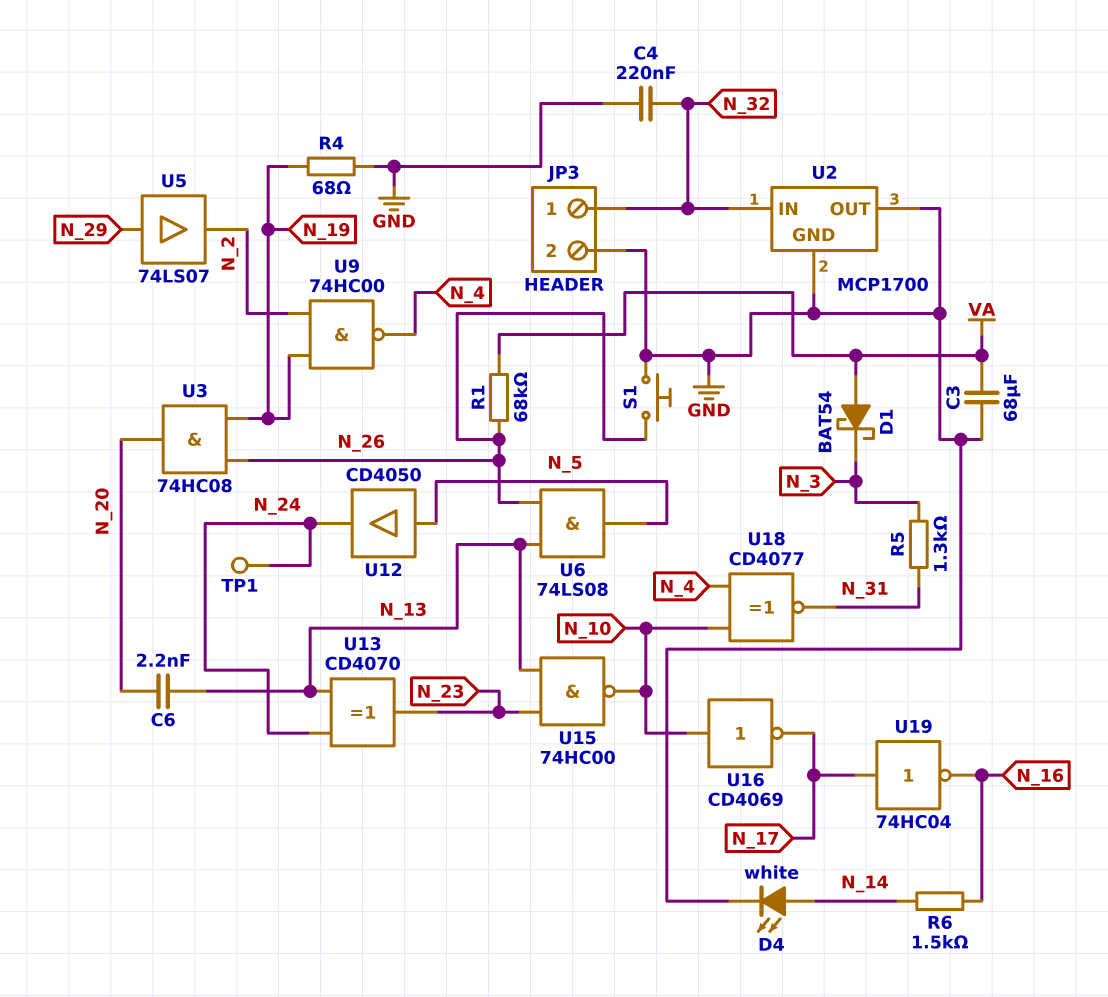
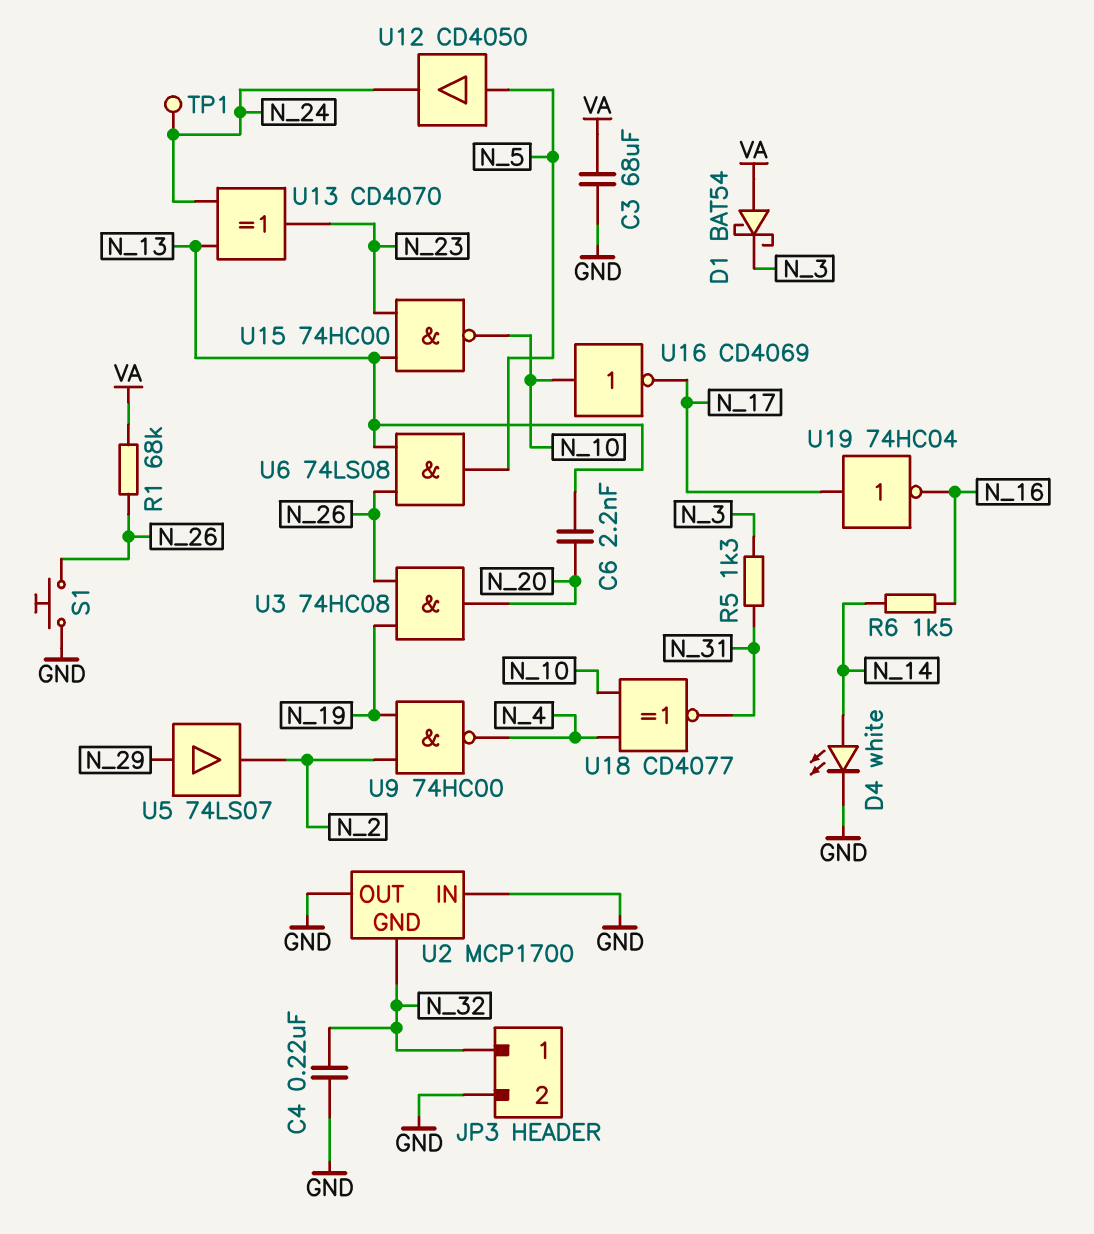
R4: 68 (GND, N_19) -> none
U2 pin GND: GND -> N_32
U2 pin IN: N_32 -> GND

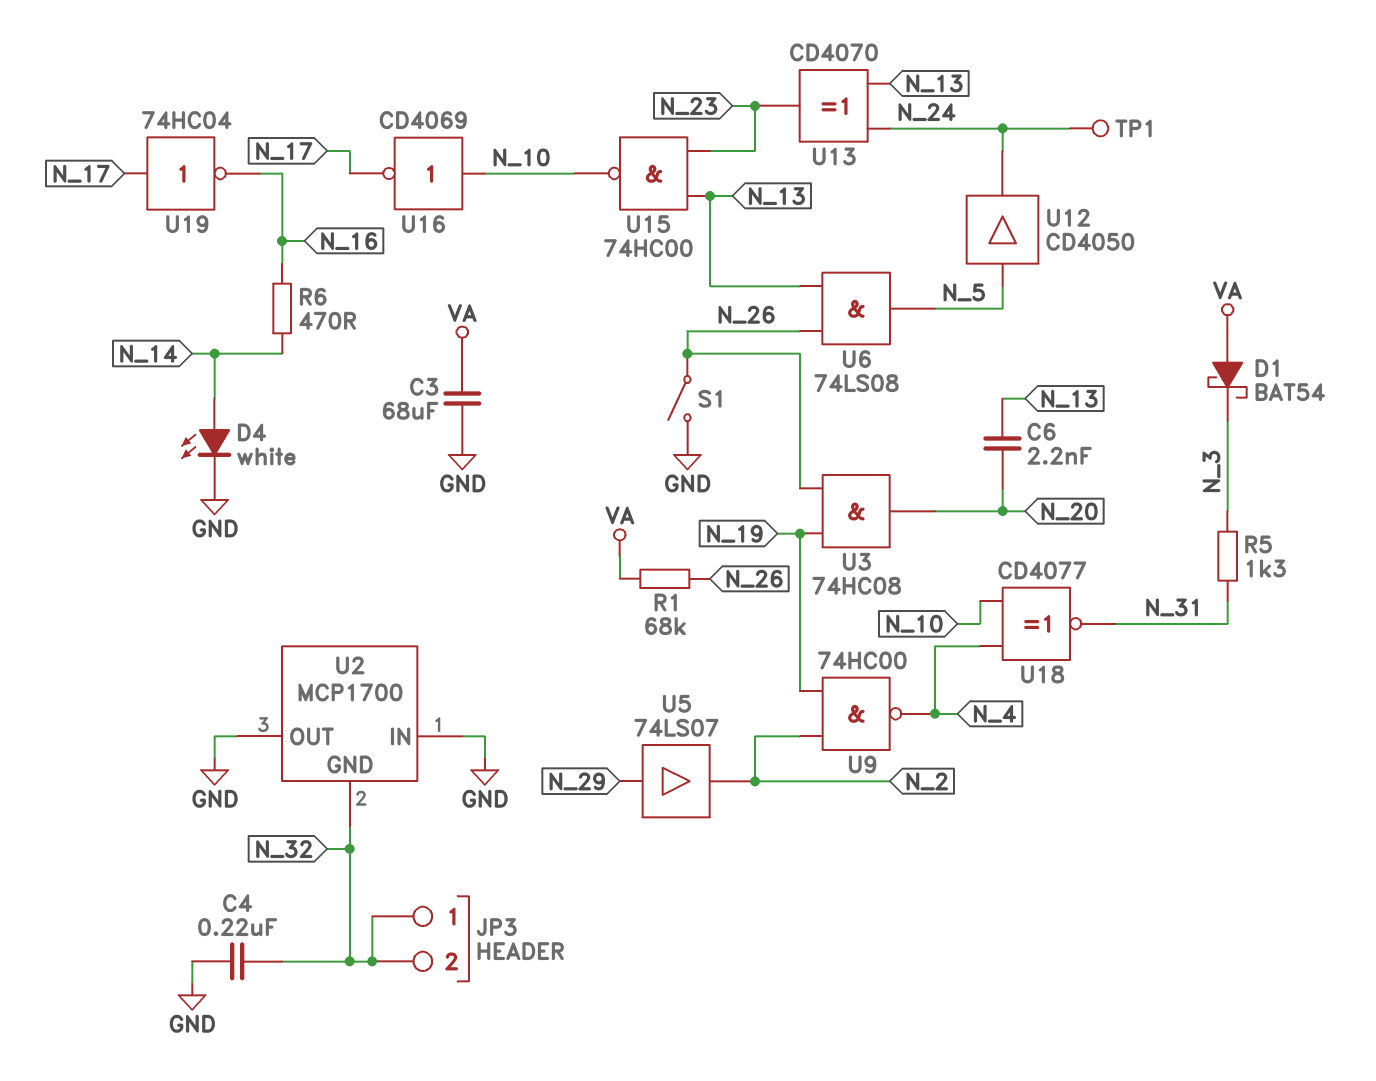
JP3 pin 2: GND -> N_32
R6: 1.5k (N_14, N_16) -> 470 (N_14, N_16)
S1: button (GND, N_26) -> switch (GND, N_26)

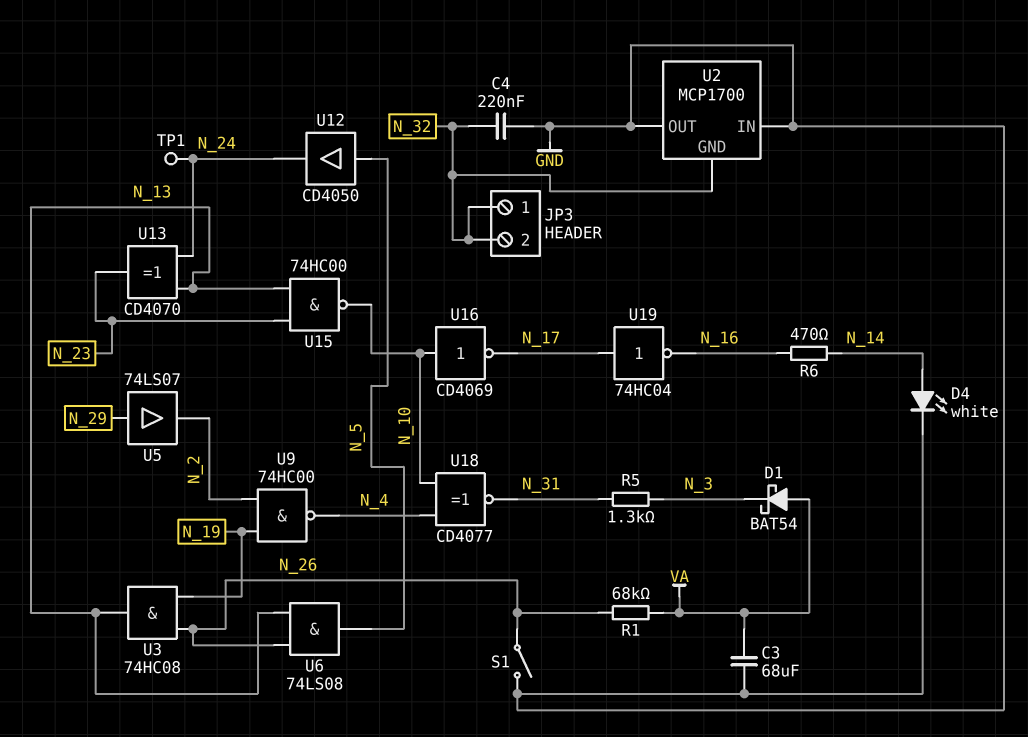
C6: 2.2nF (N_13, N_20) -> none
U3: AND 74HC08 (in N_19, in N_26, out N_20) -> AND 74HC08 (in N_19, in N_26, out N_13)

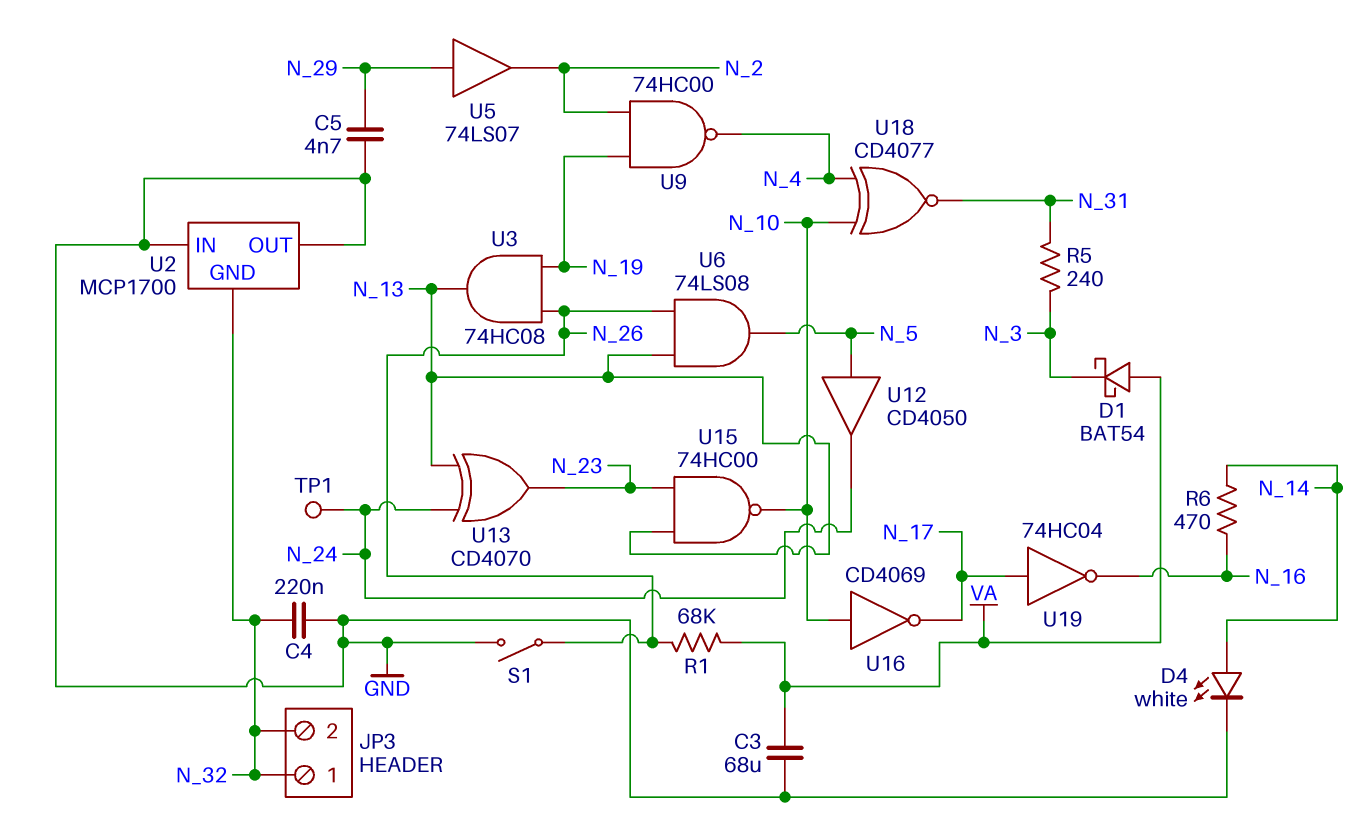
C5: none -> 4.7nF (GND, N_29)
R5: 1.3k (N_3, N_31) -> 240 (N_3, N_31)

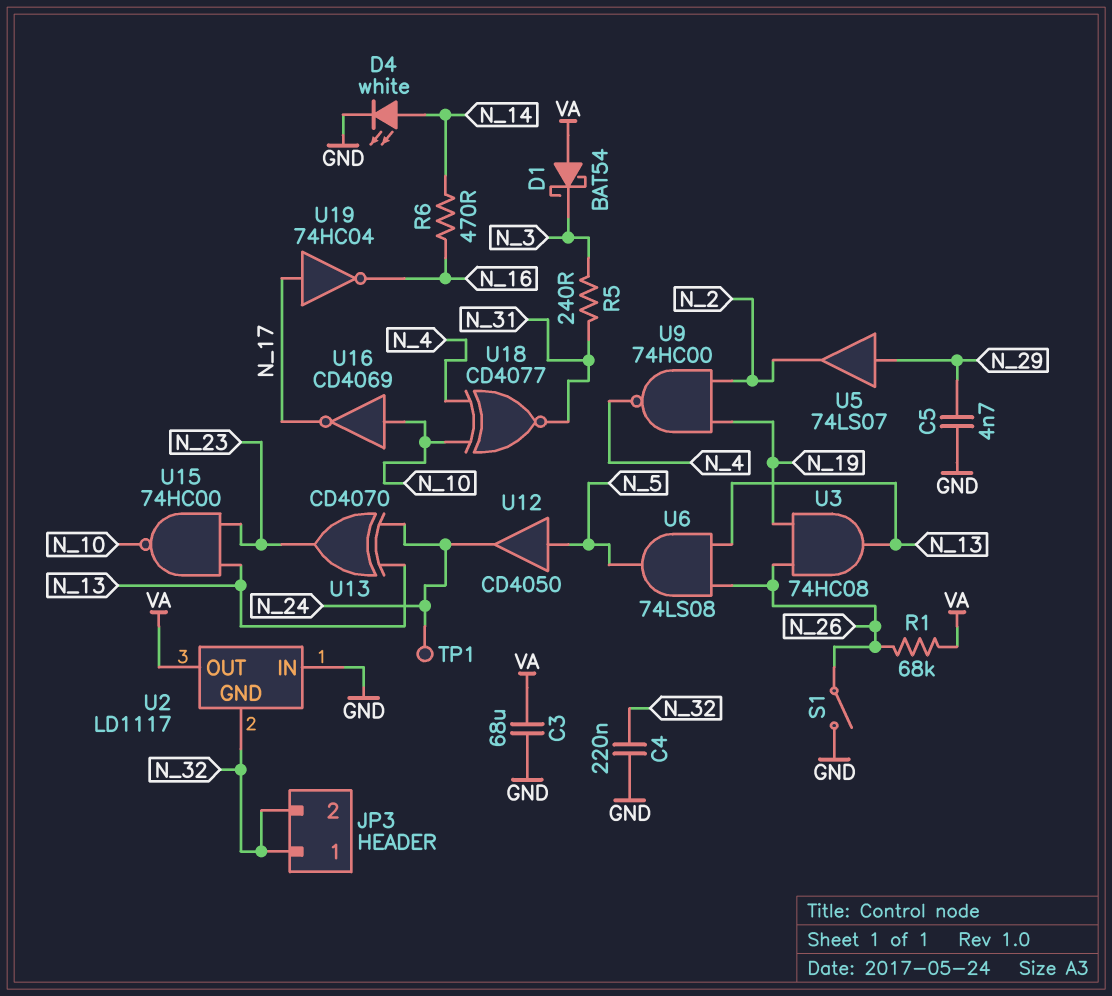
U2: MCP1700 -> LD1117
U2 pin OUT: GND -> VA

